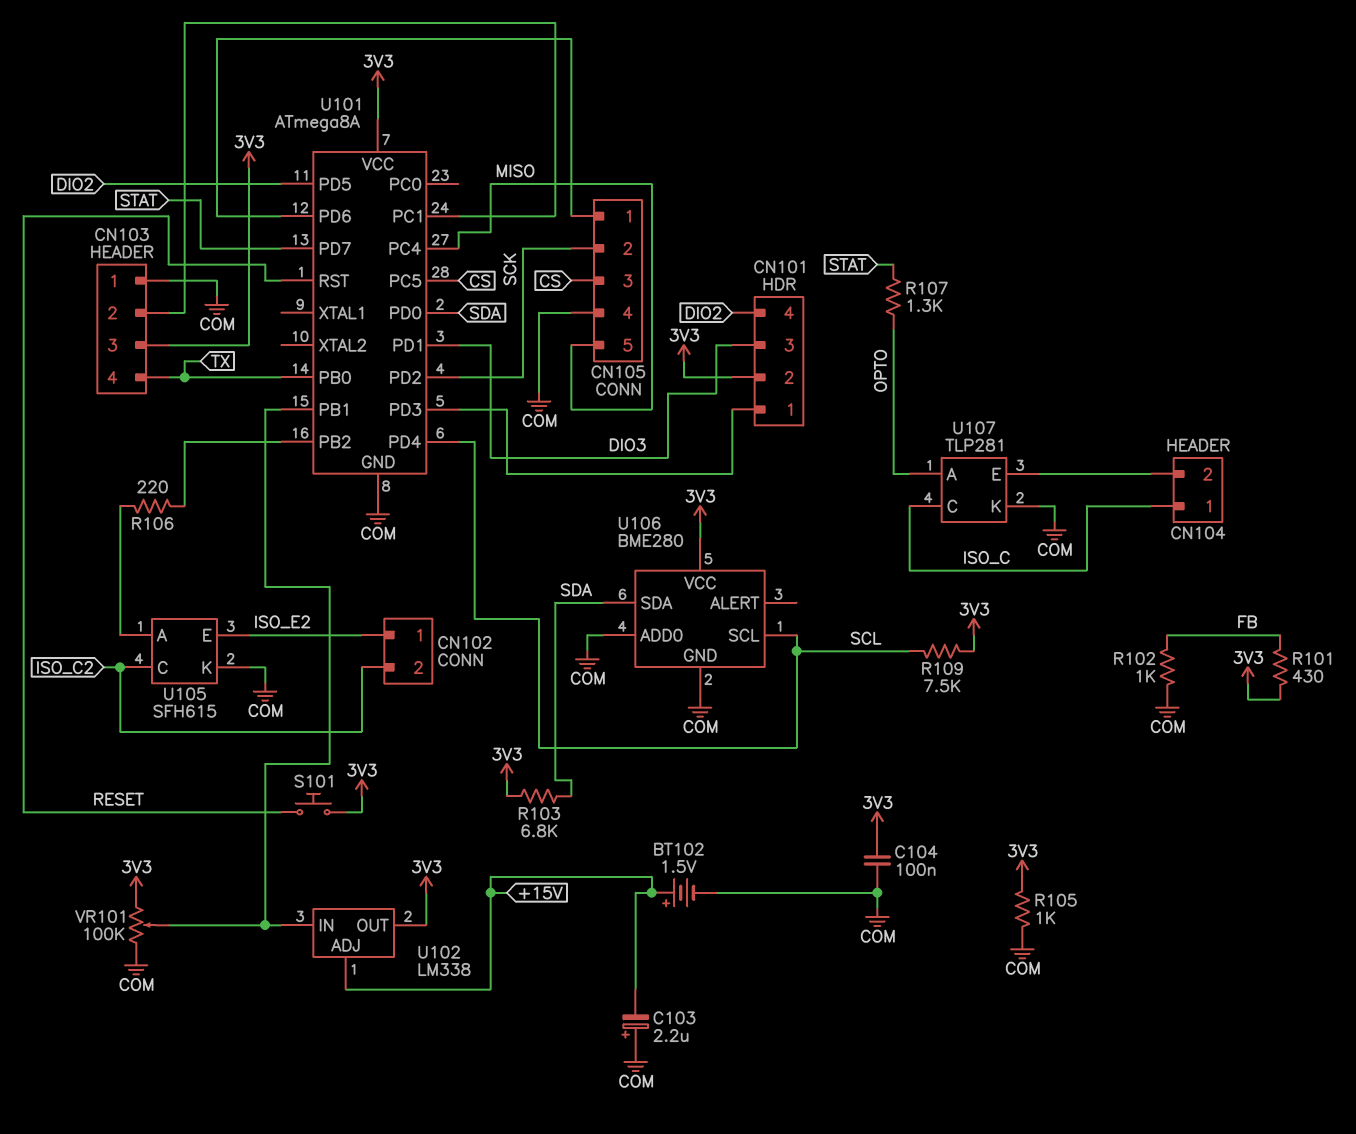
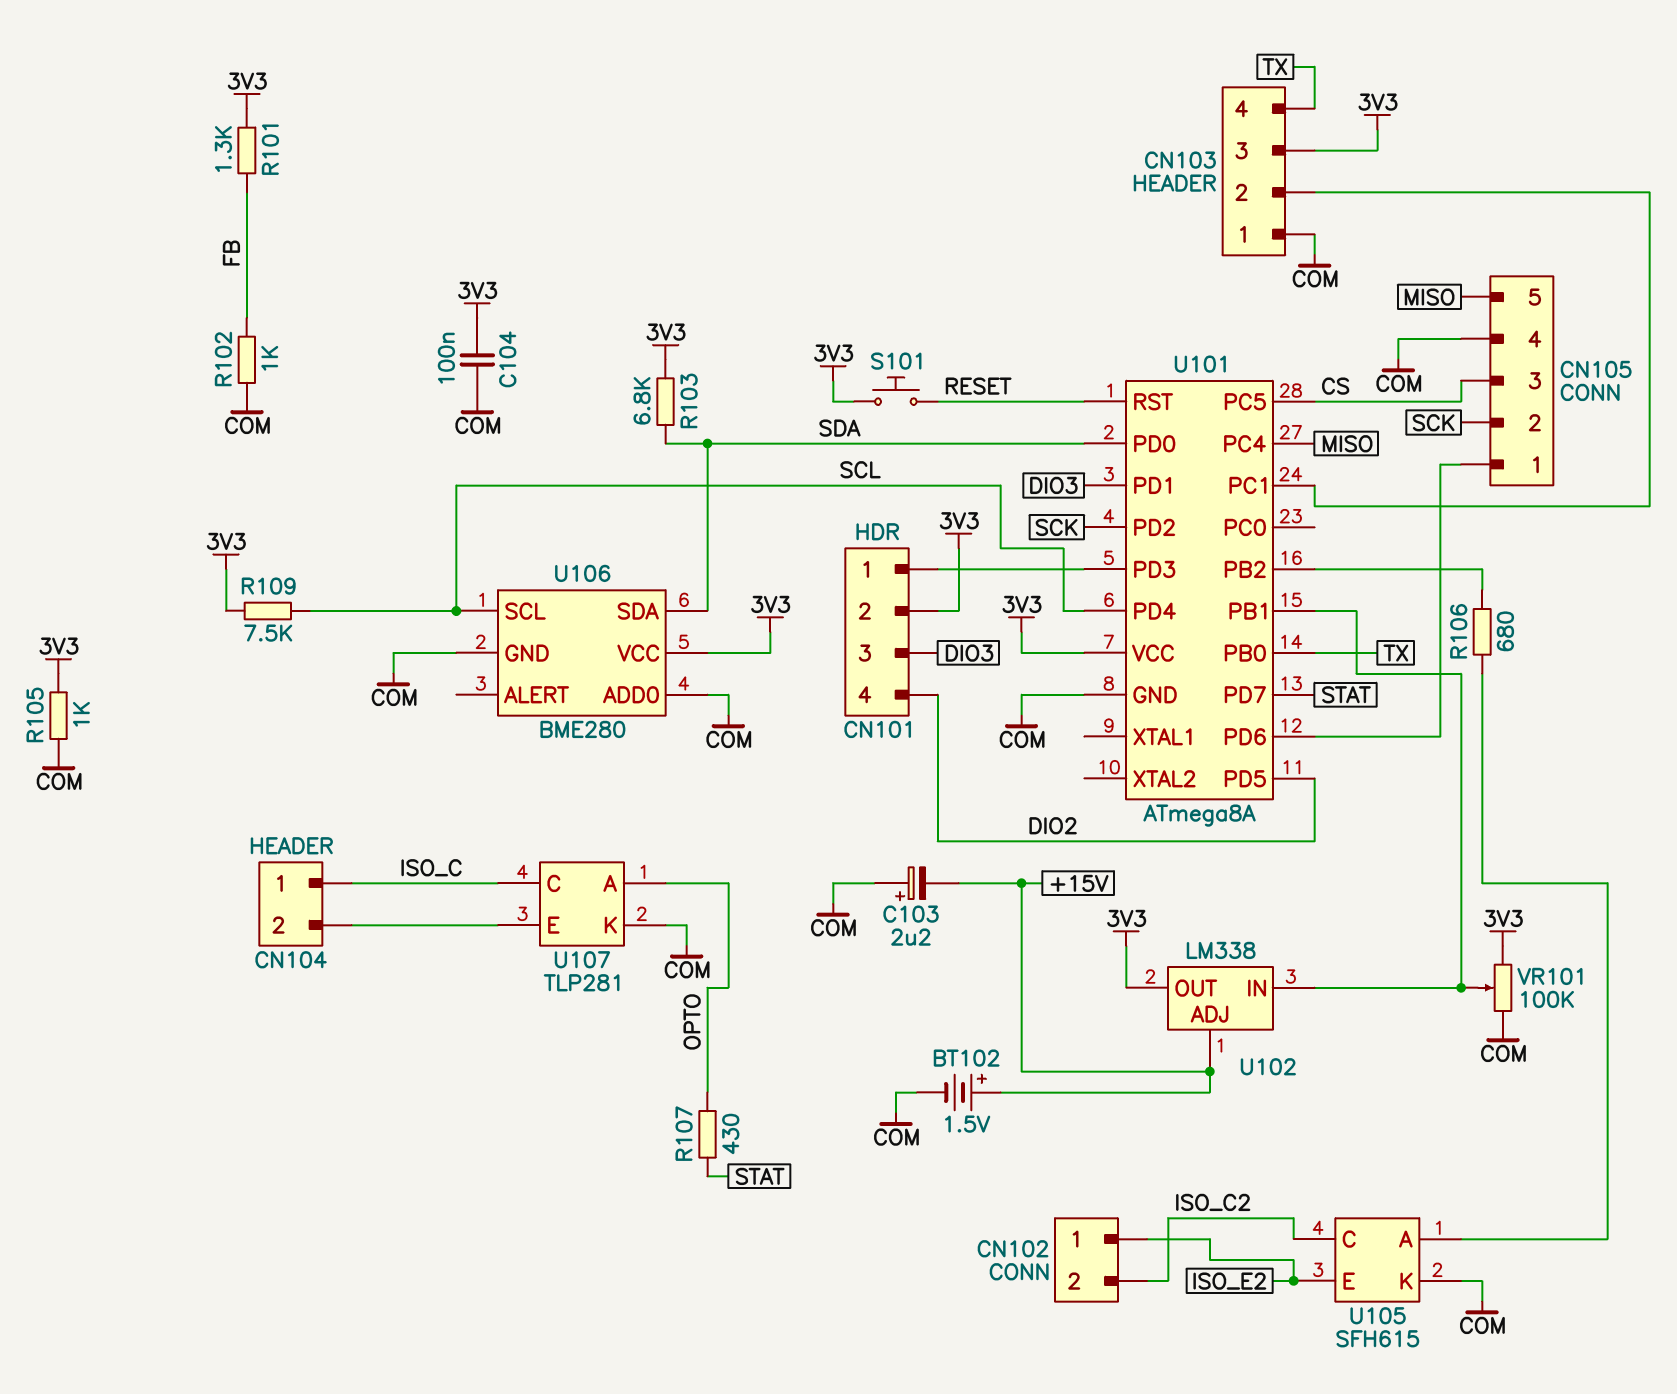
R101: 430 (3V3, FB) -> 1.3k (3V3, FB)
R106: 220 (U101/PB2, U105/A) -> 680 (U101/PB2, U105/A)
R107: 1.3k (OPTO, STAT) -> 430 (OPTO, STAT)

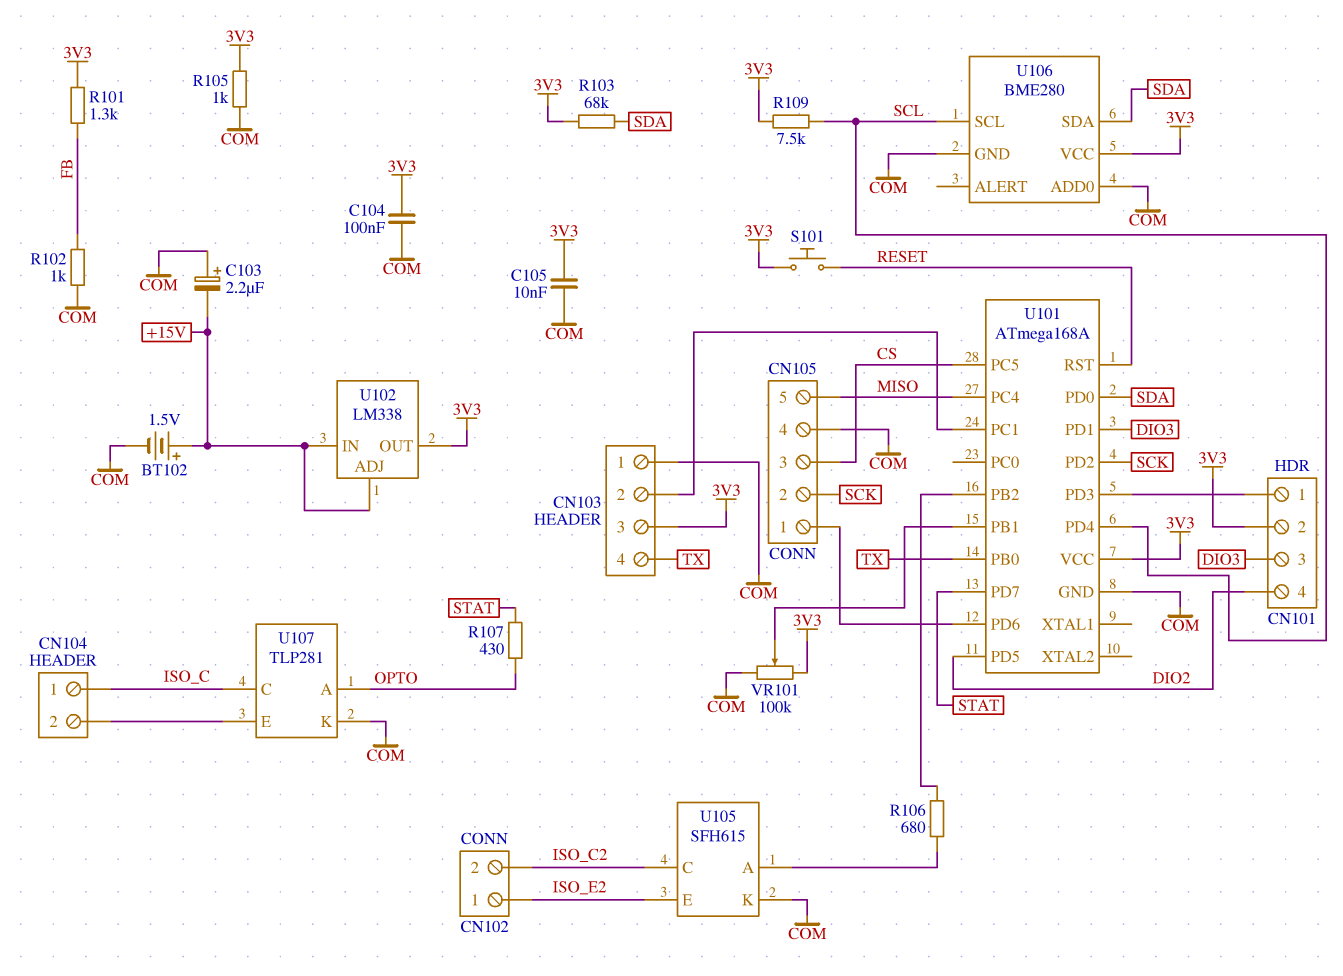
C105: none -> 10nF (3V3, COM)
R103: 6.8k (3V3, SDA) -> 68k (3V3, SDA)
U101: ATmega8A -> ATmega168A
U102 pin IN: U101/PB1 -> +15V

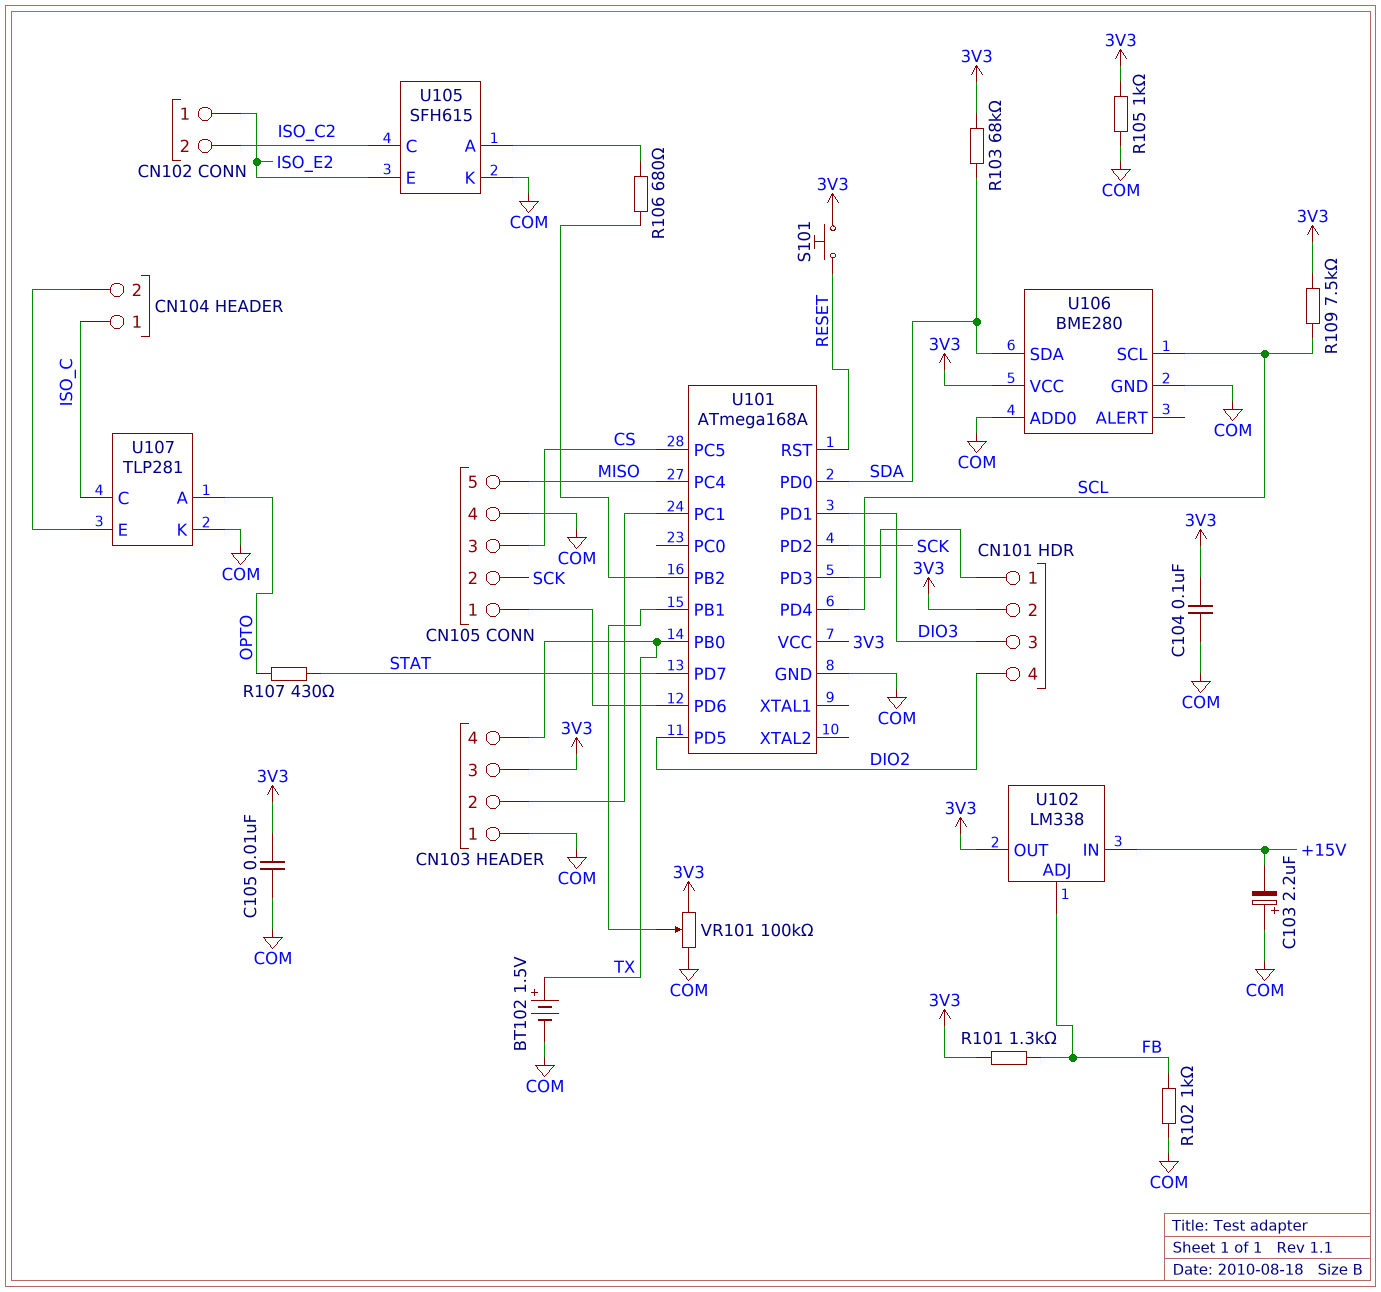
BT102: 1.5V (plus +15V, minus COM) -> 1.5V (plus TX, minus COM)
U102 pin ADJ: +15V -> FB

